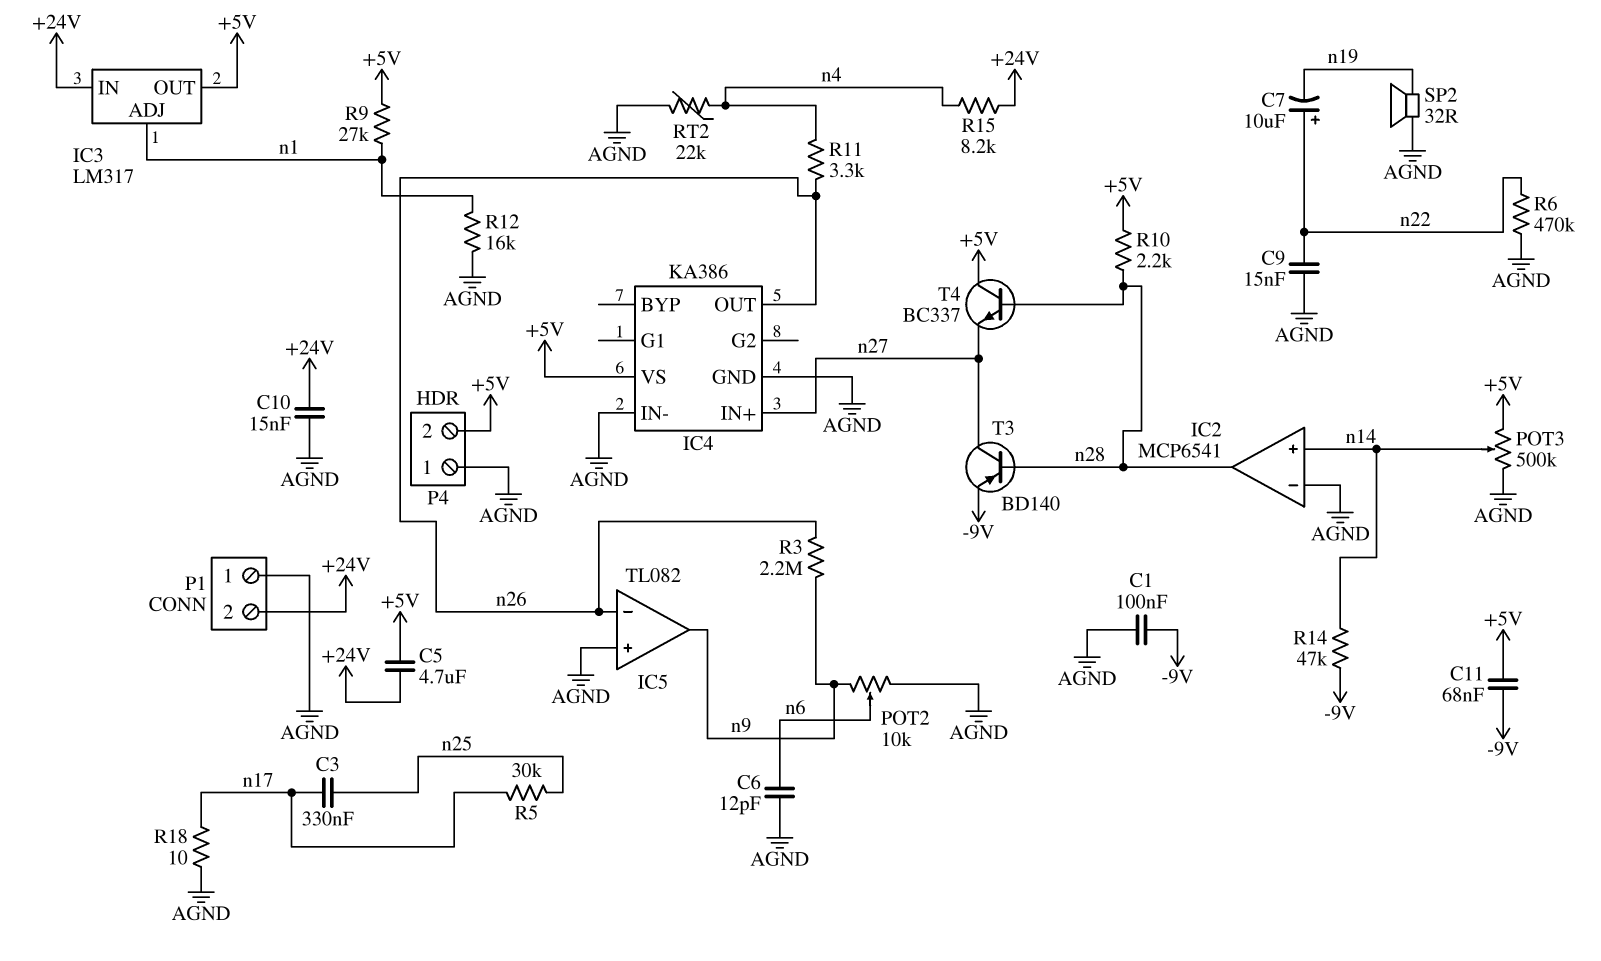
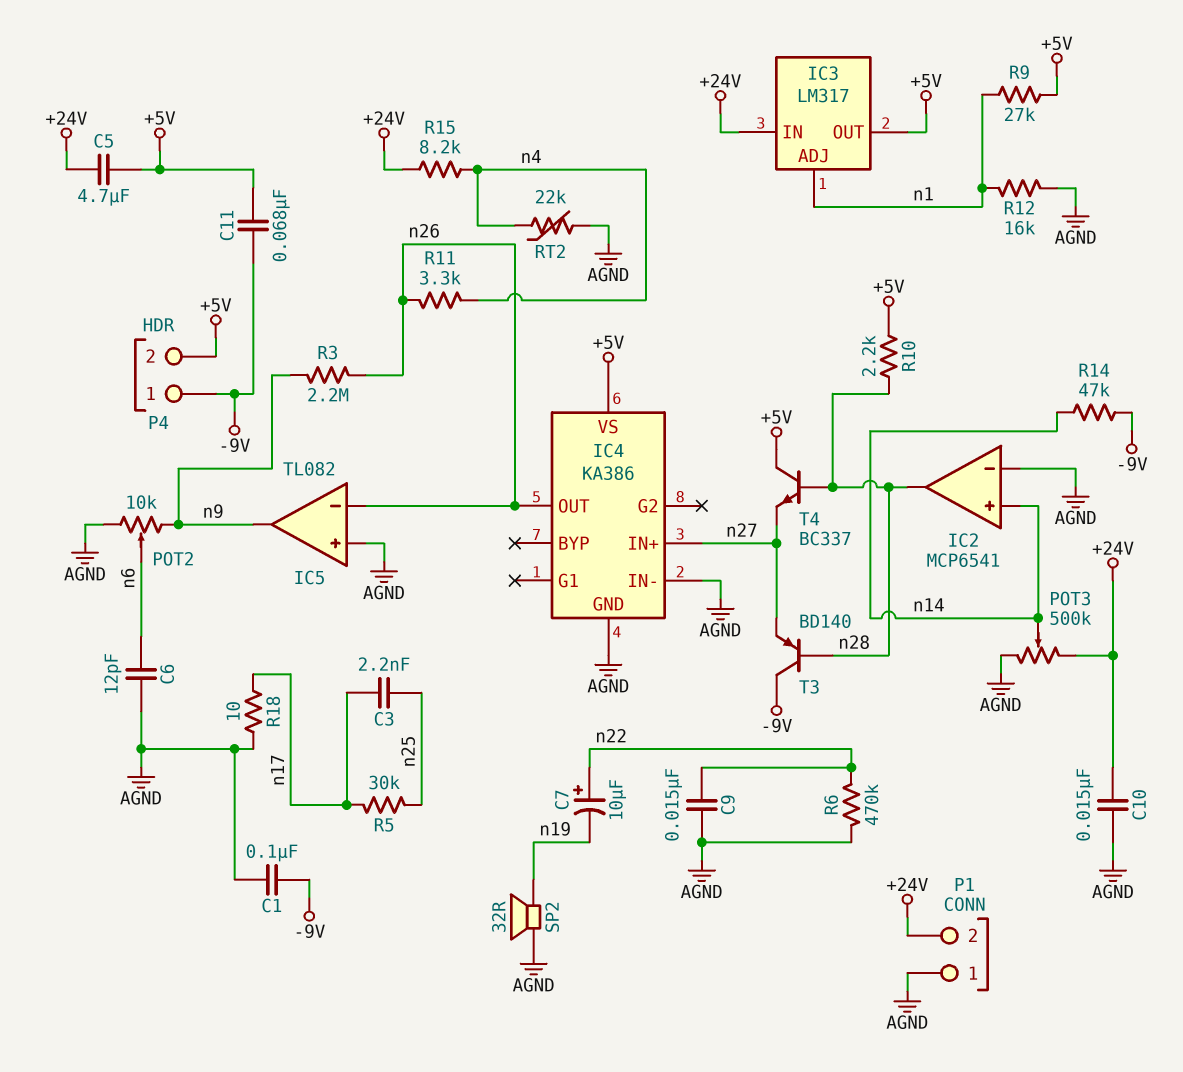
C3: 330nF (n17, n25) -> 2.2nF (n17, n25)
P4 pin 1: AGND -> -9V
POT3: 500k (+5V, AGND, wiper n14) -> 500k (+24V, AGND, wiper n14)
T3: PNP BD140 (B n28, C n27, E -9V) -> PNP BD140 (B n28, C -9V, E n27)

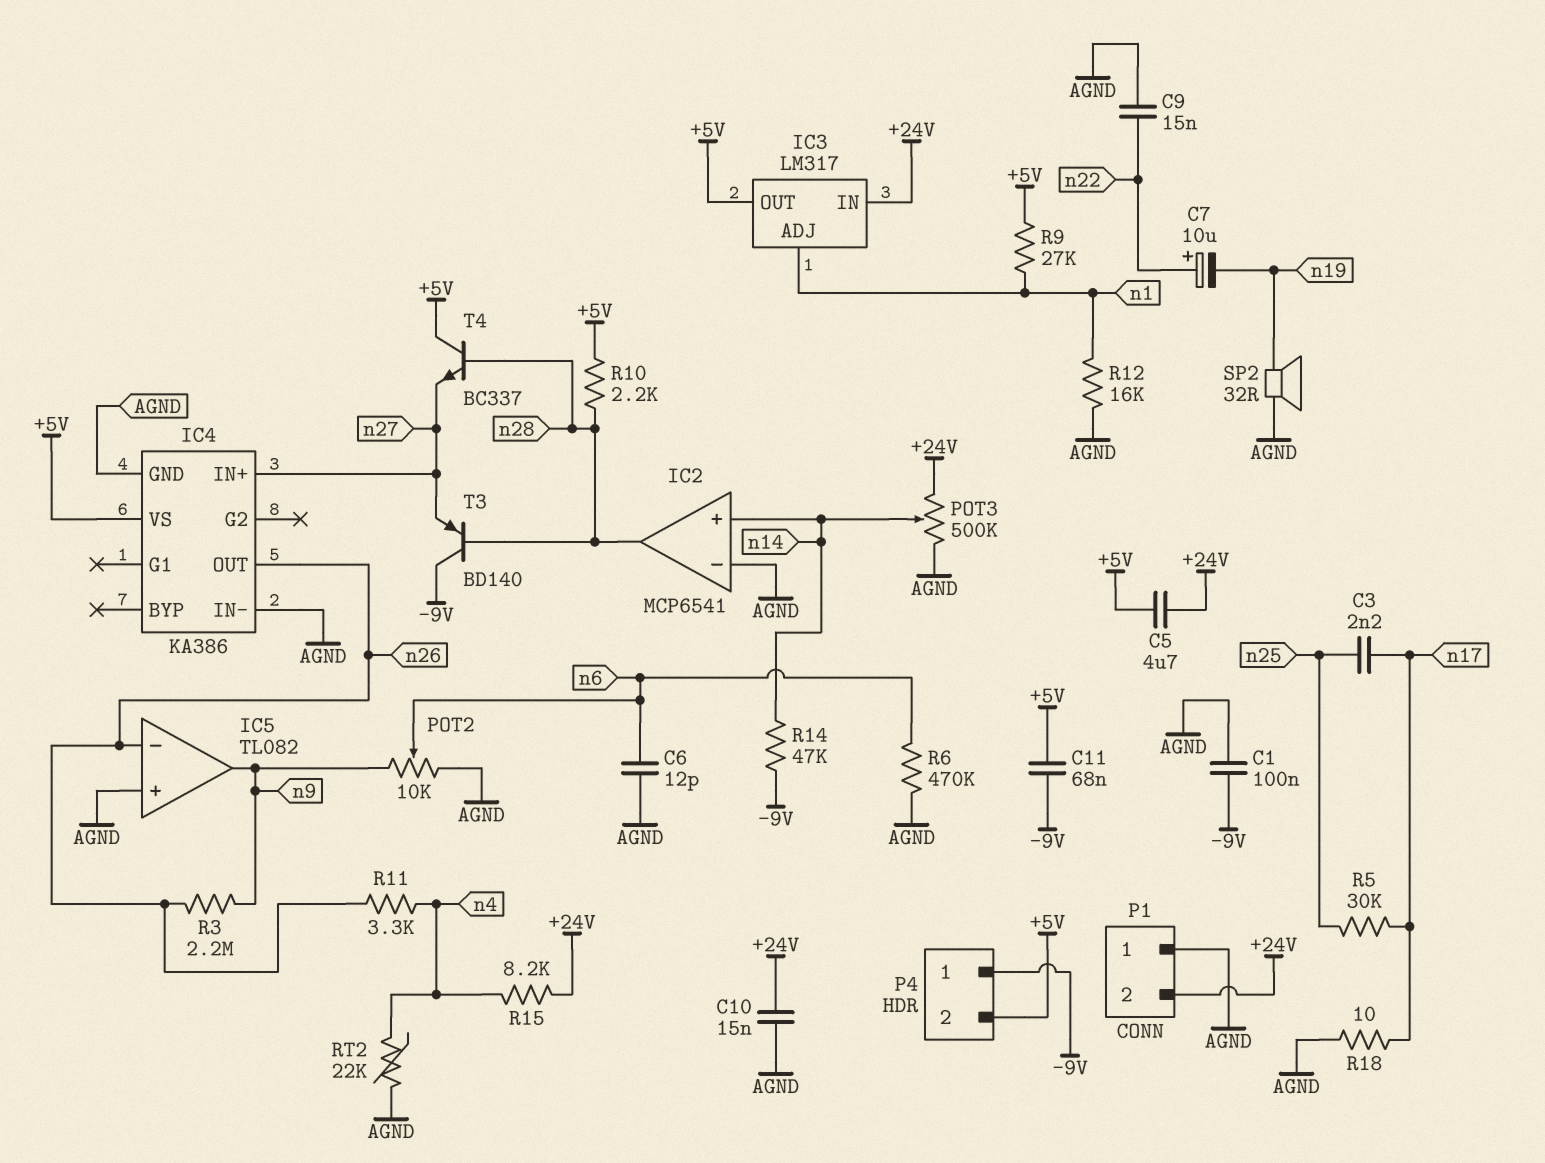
R6: 470k (AGND, n22) -> 470k (AGND, n6)

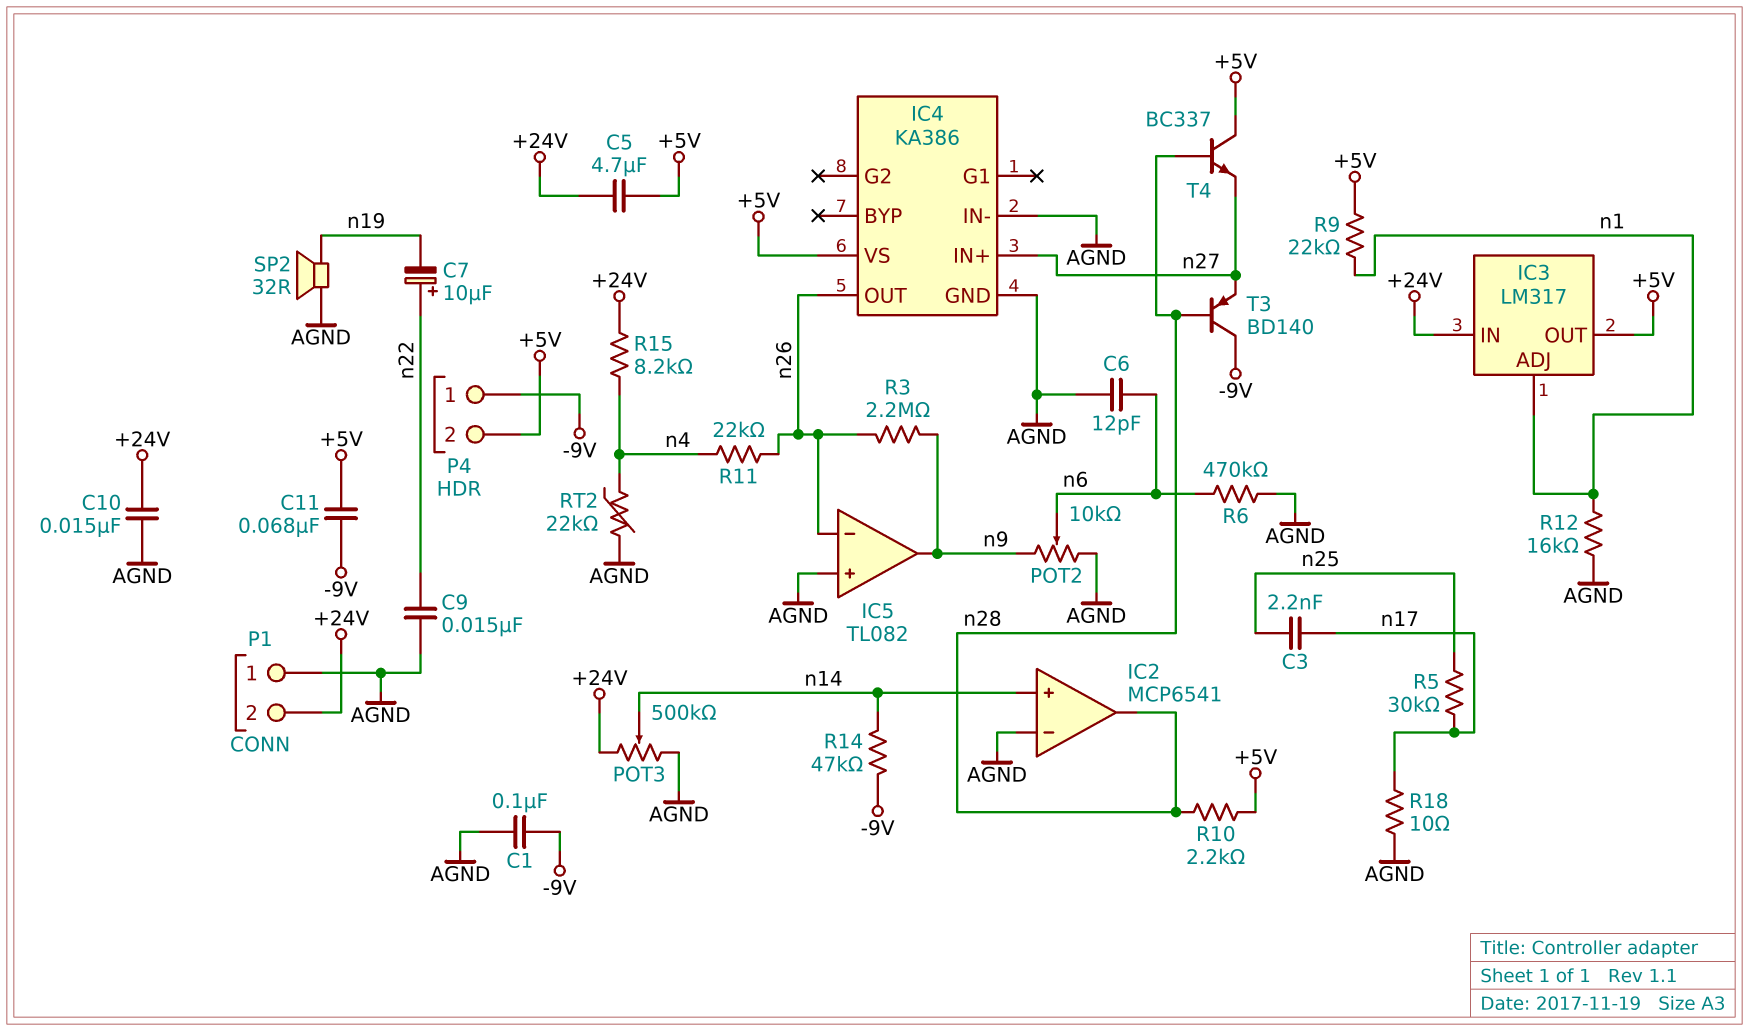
R9: 27k (+5V, n1) -> 22k (+5V, n1)
R11: 3.3k (n4, n26) -> 22k (n4, n26)

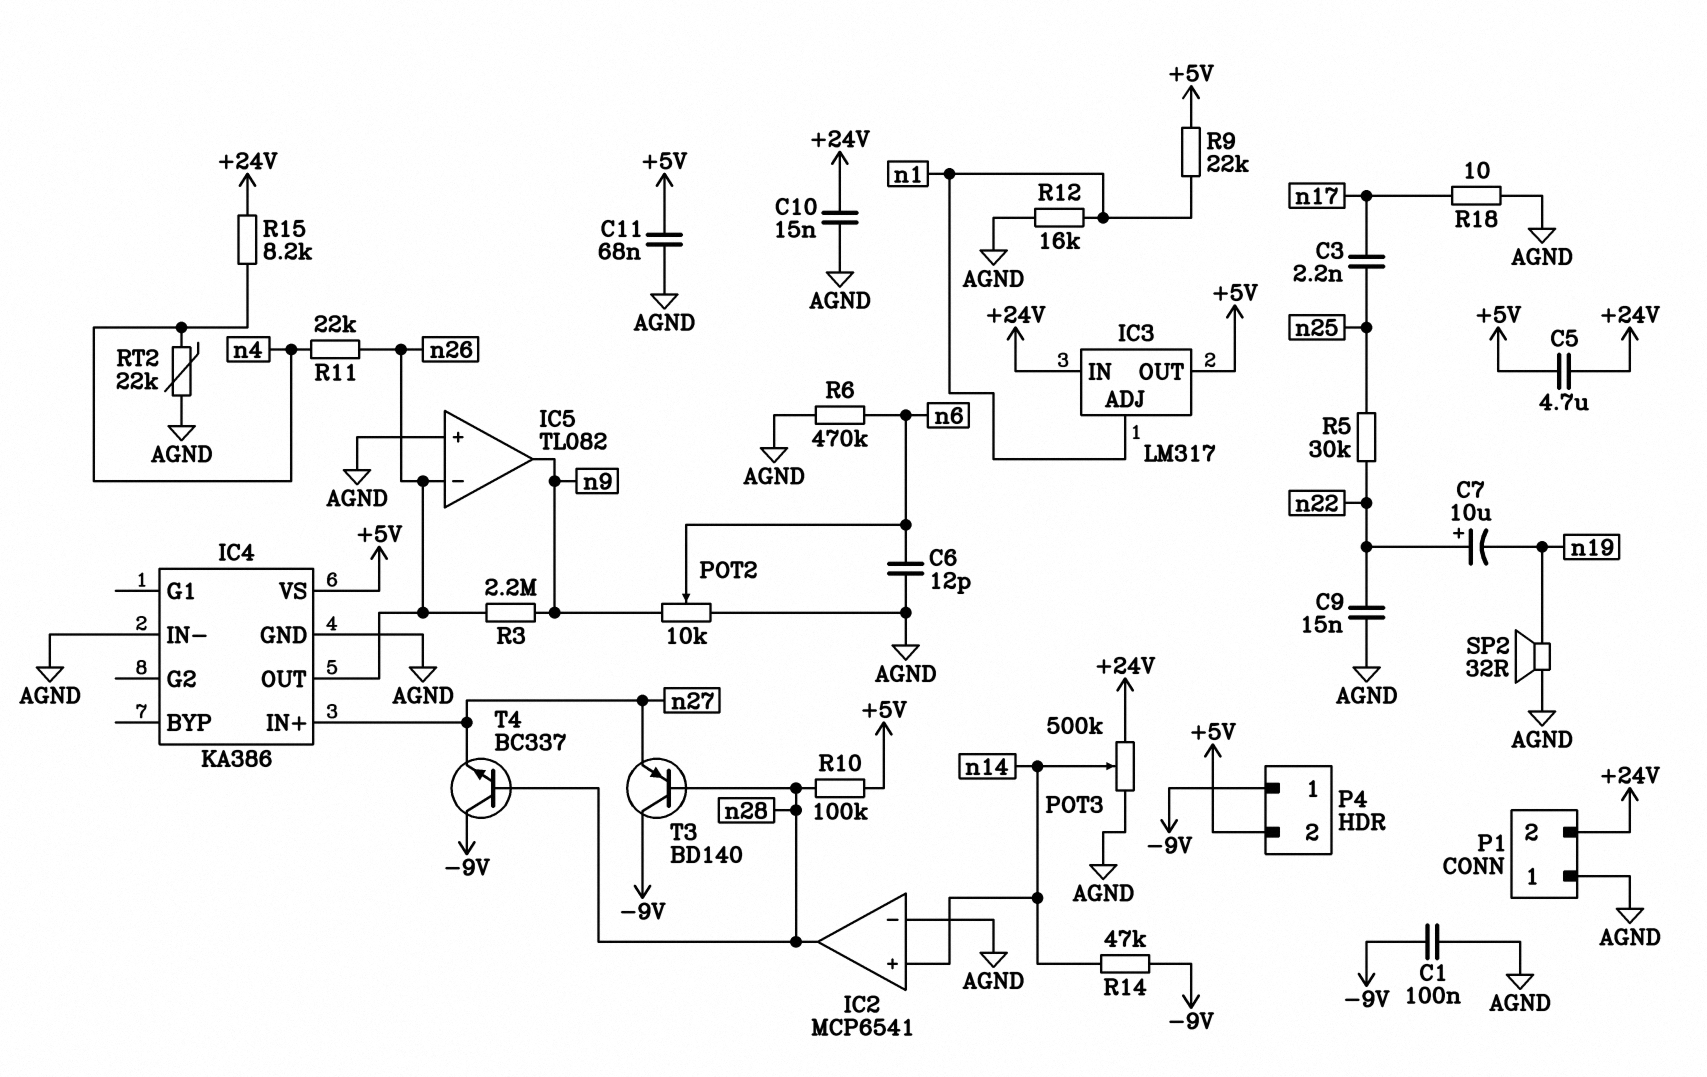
C11: 68nF (+5V, -9V) -> 68nF (+5V, AGND)
R5: 30k (n17, n25) -> 30k (n22, n25)
R10: 2.2k (+5V, n28) -> 100k (+5V, n28)
T4: NPN BC337 (B n28, C +5V, E n27) -> NPN BC337 (B n28, C -9V, E n27)

